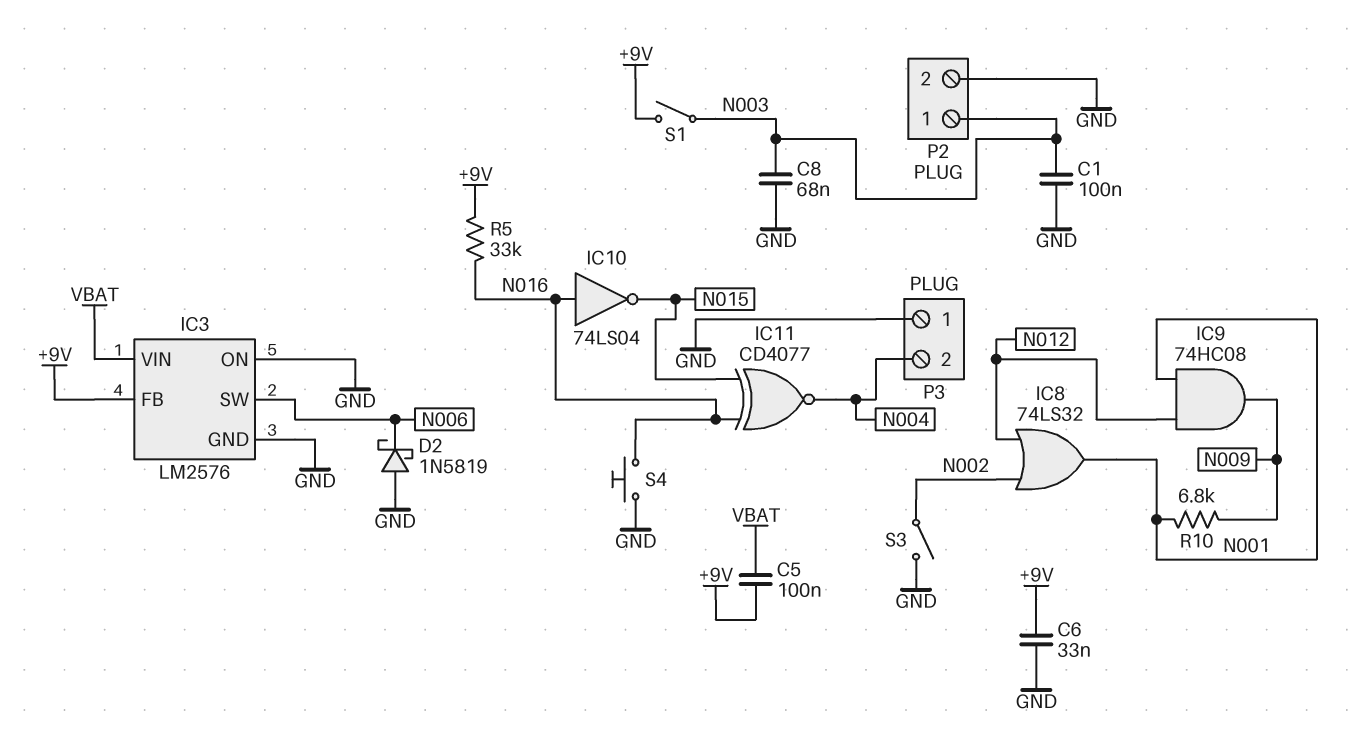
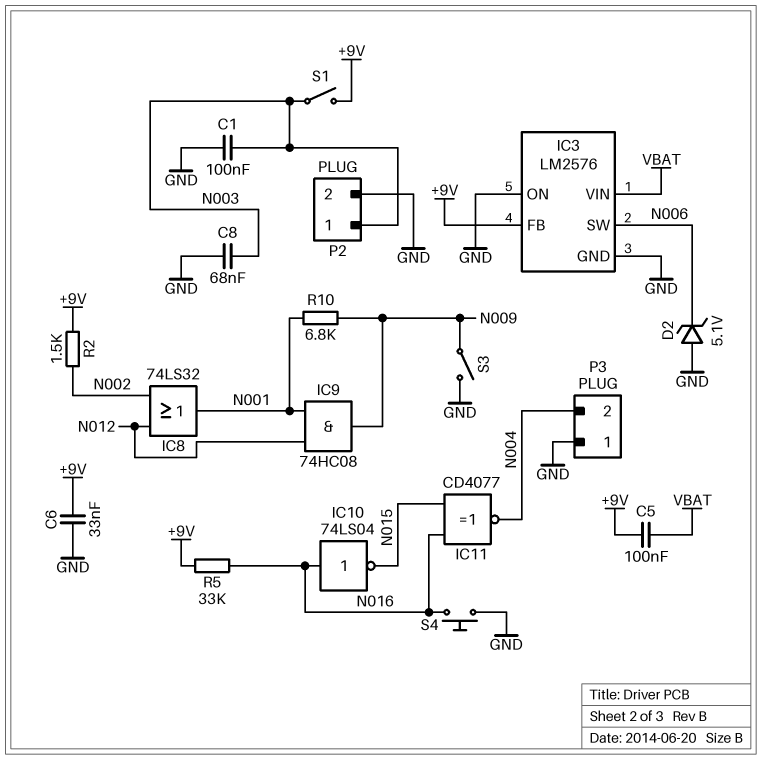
D2: schottky 1N5819 (A GND, K N006) -> zener 5.1V (A GND, K N006)
R2: none -> 1.5k (+9V, N002)
S3: switch (GND, N002) -> switch (GND, N009)

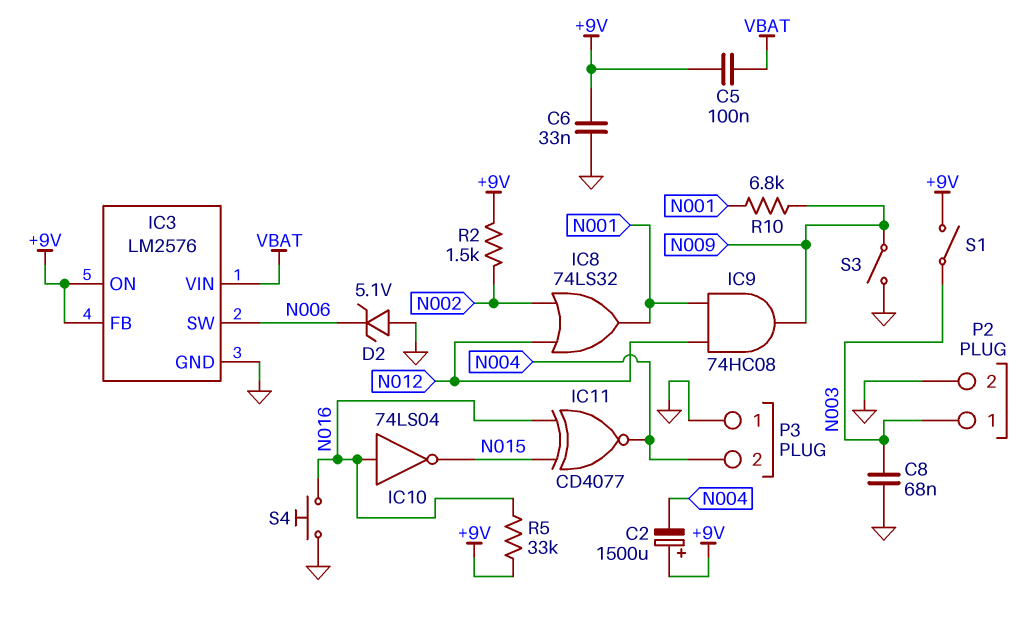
C1: 100nF (GND, N003) -> none
C2: none -> 1500uF (plus +9V, minus N004)
IC3 pin ON: GND -> +9V

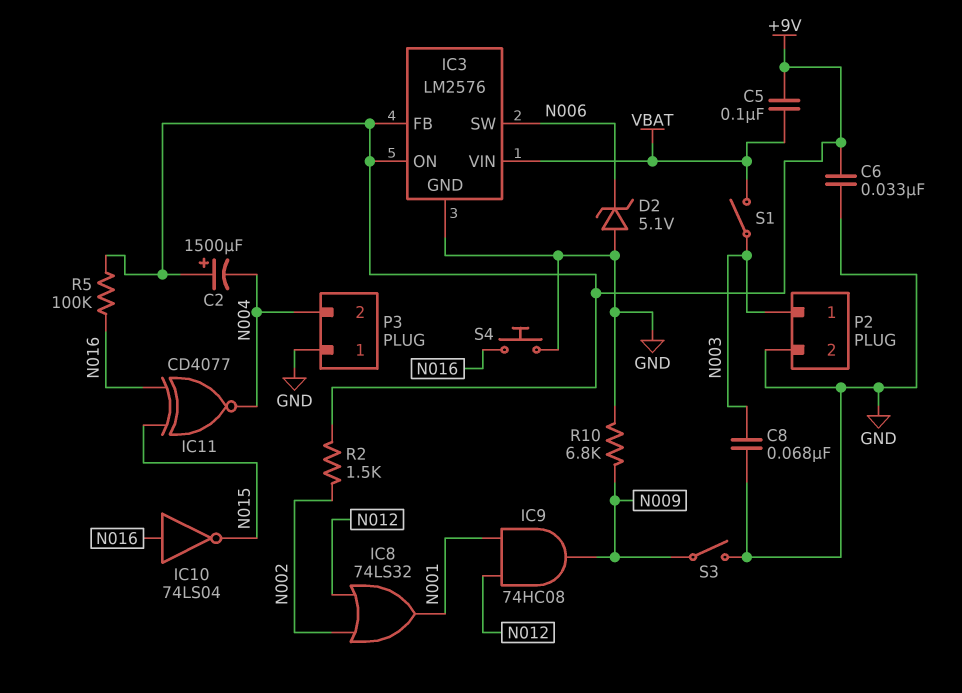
R5: 33k (+9V, N016) -> 100k (+9V, N016)
R10: 6.8k (N001, N009) -> 6.8k (GND, N009)
S1: switch (+9V, N003) -> switch (N003, VBAT)

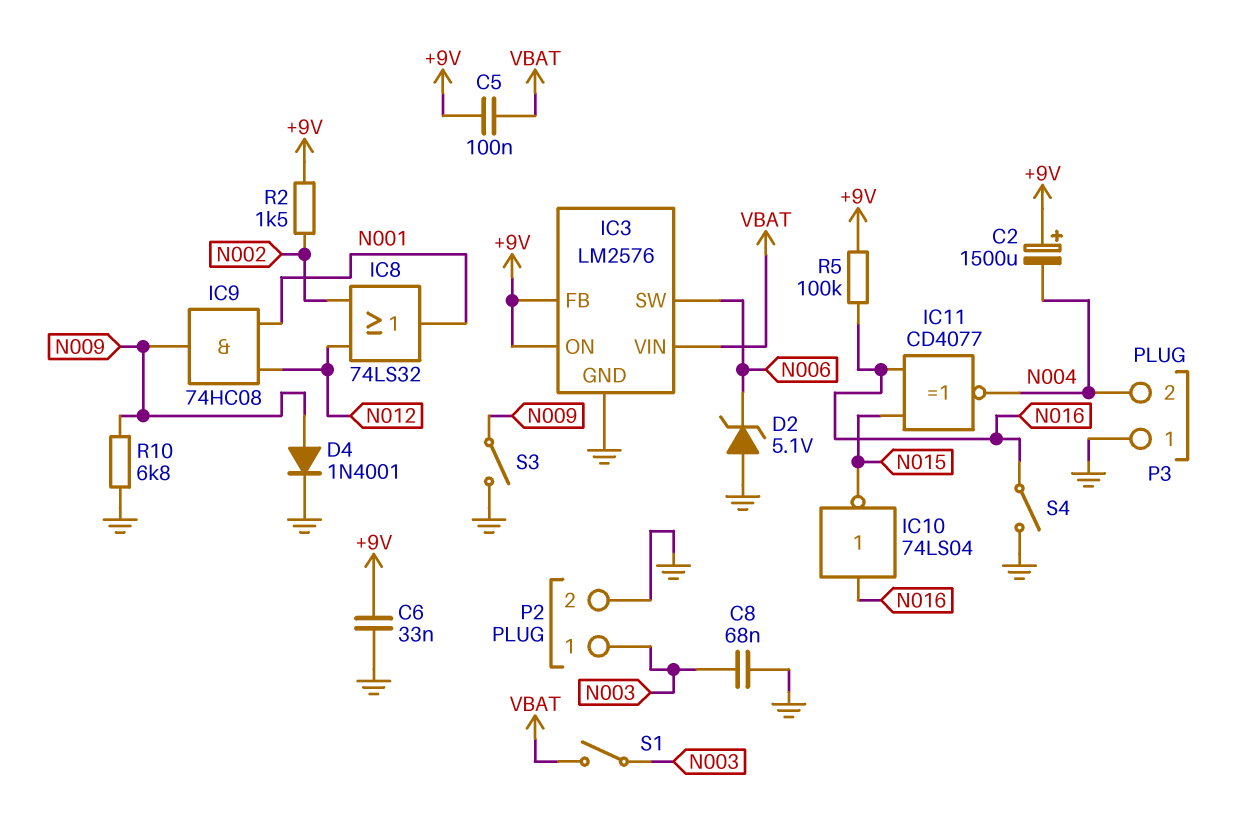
D4: none -> diode 1N4001 (A N009, K GND)
S4: button (GND, N016) -> switch (GND, N016)

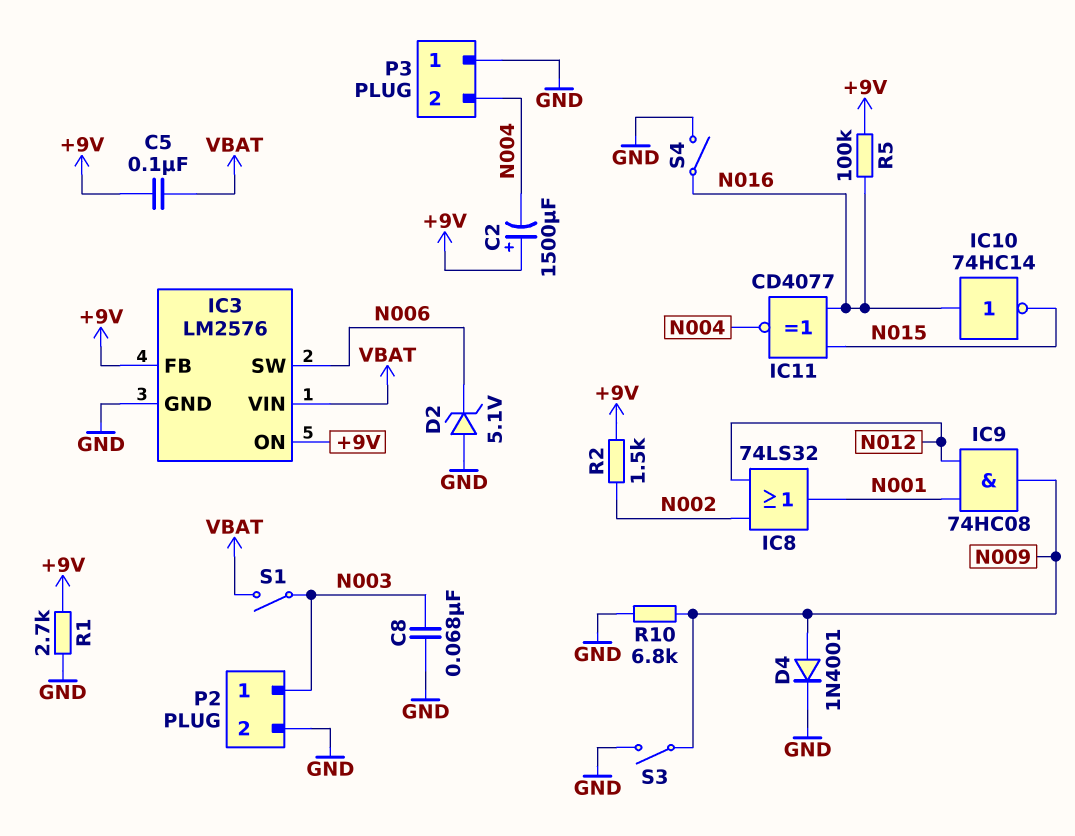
C6: 33nF (+9V, GND) -> none
IC10: NOT 74LS04 (in N016, out N015) -> NOT 74HC14 (in N016, out N015)
R1: none -> 2.7k (+9V, GND)

